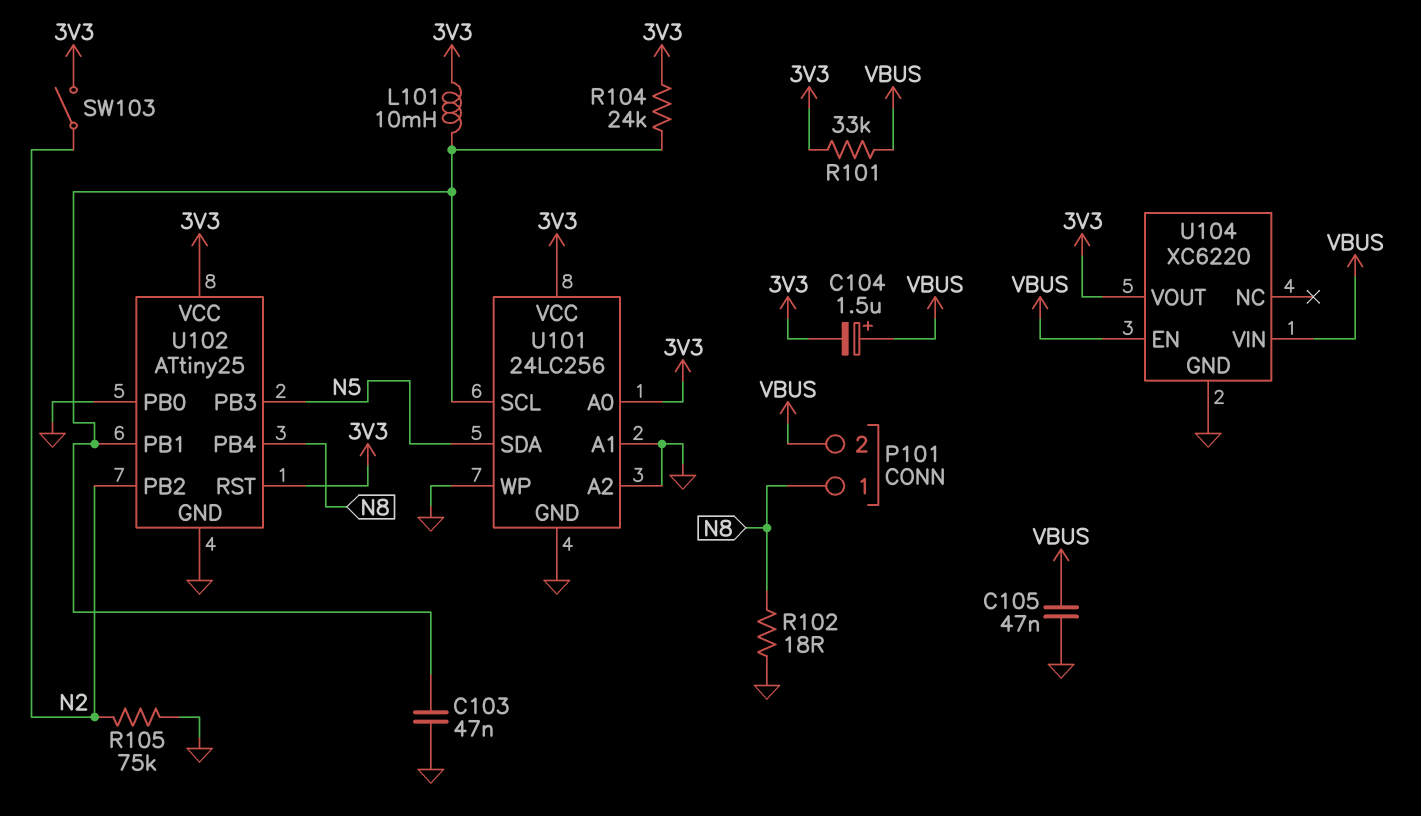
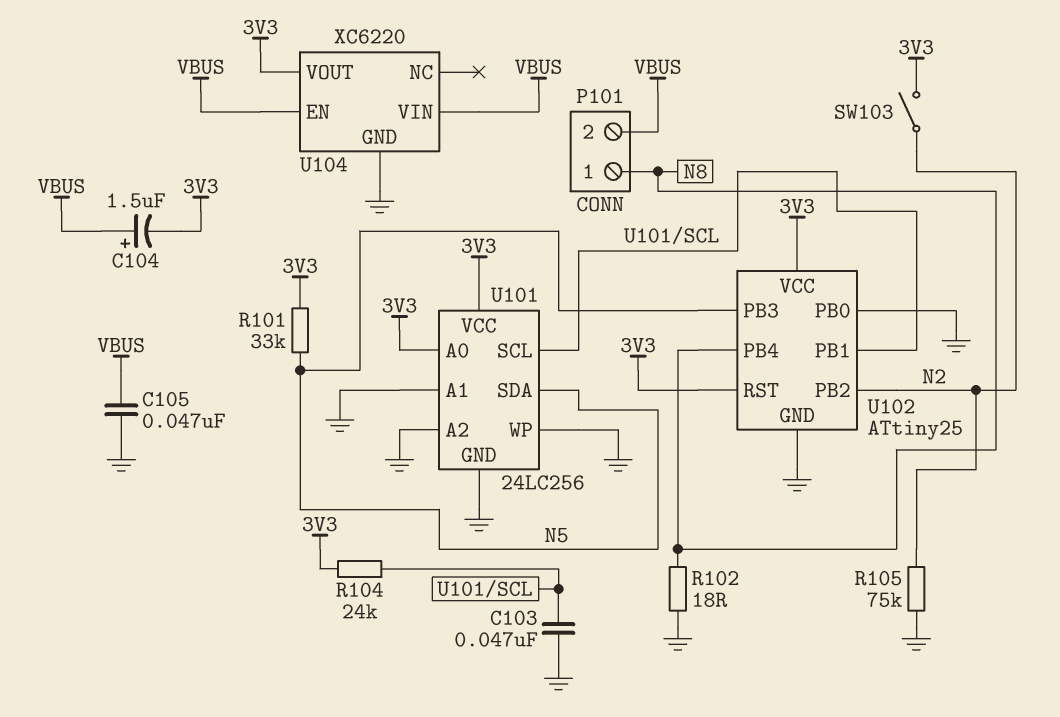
L101: 10mH (3V3, U101/SCL) -> none
R101: 33k (3V3, VBUS) -> 33k (3V3, N5)

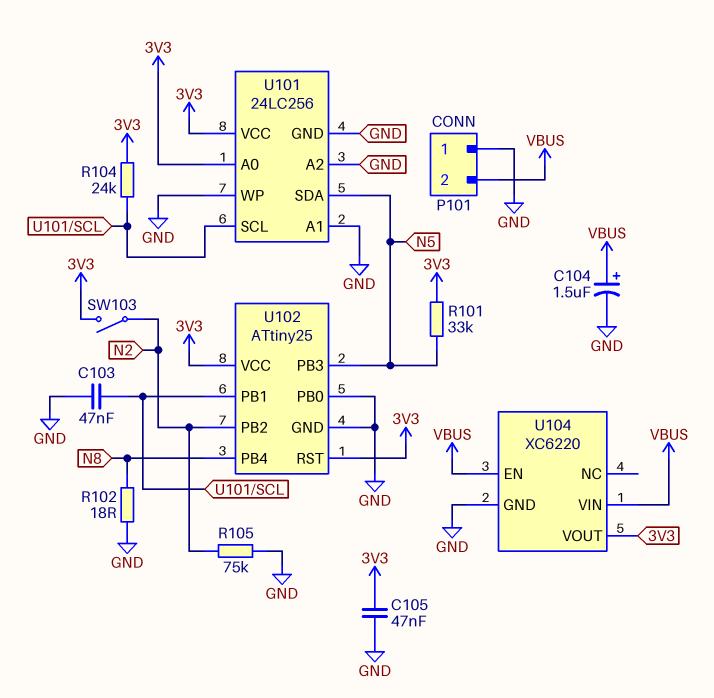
C104: 1.5uF (plus VBUS, minus 3V3) -> 1.5uF (plus VBUS, minus GND)
C105: 47nF (GND, VBUS) -> 47nF (3V3, GND)
P101 pin 1: N8 -> GND

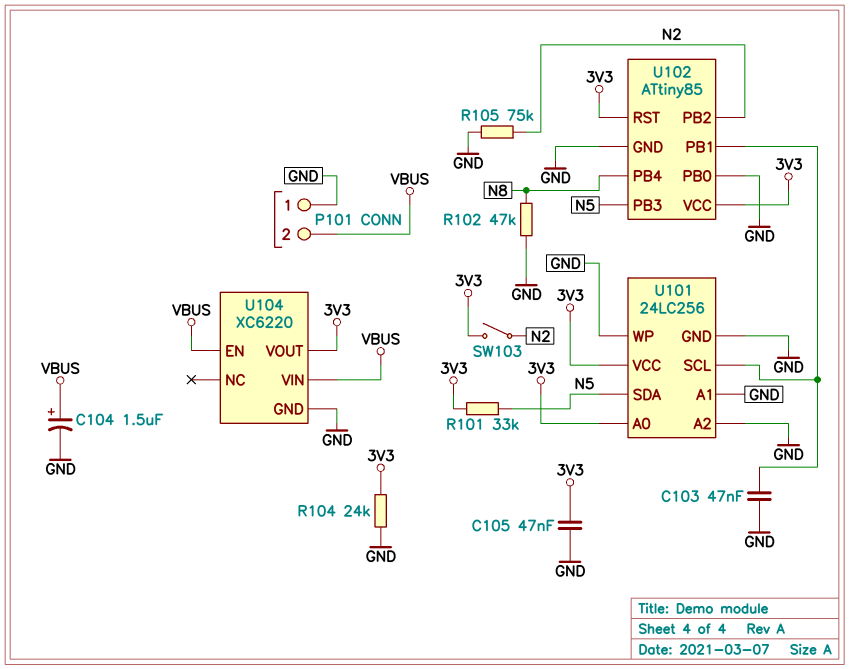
R102: 18 (GND, N8) -> 47k (GND, N8)
R104: 24k (3V3, U101/SCL) -> 24k (3V3, GND)
U102: ATtiny25 -> ATtiny85

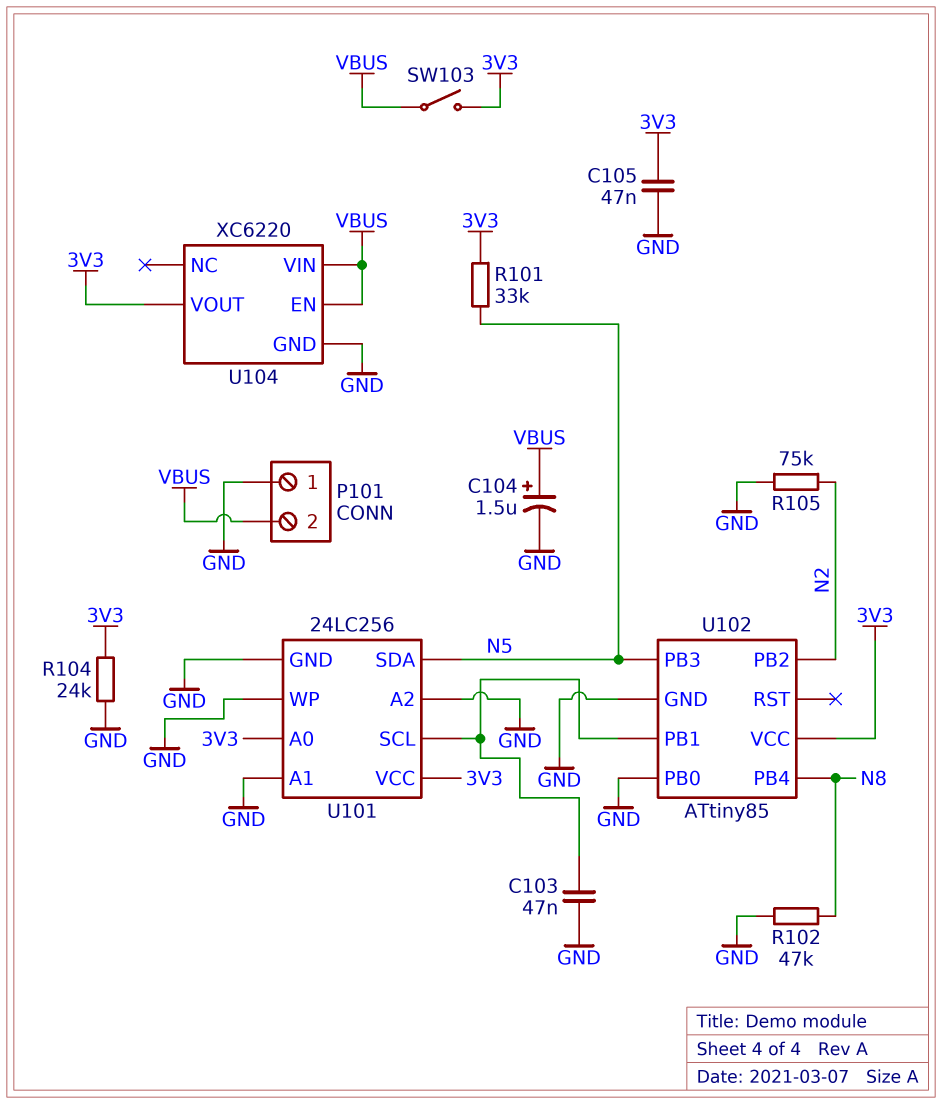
SW103: switch (3V3, N2) -> switch (3V3, VBUS)
U102 pin RST: 3V3 -> none

